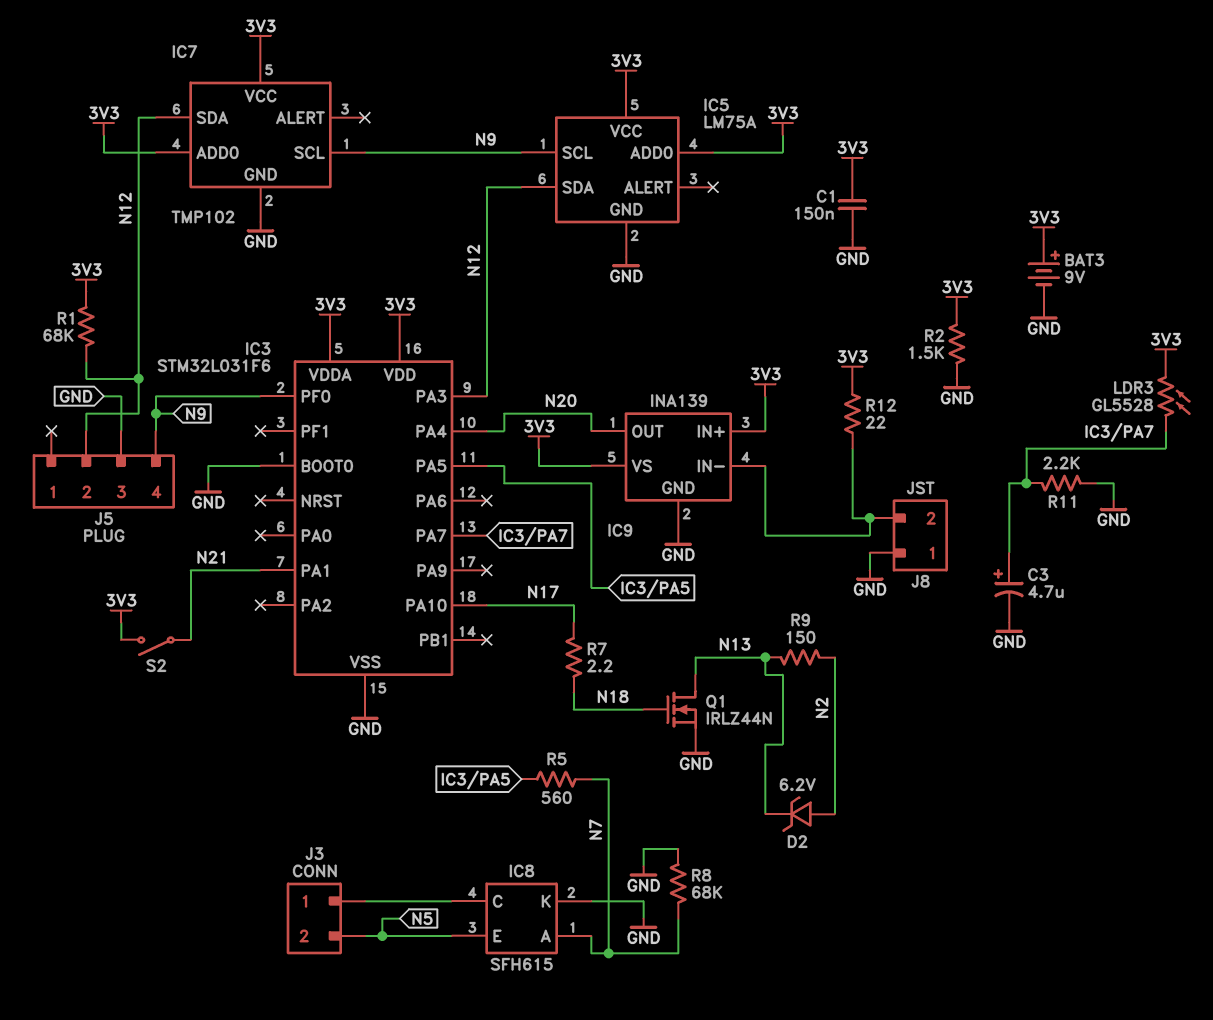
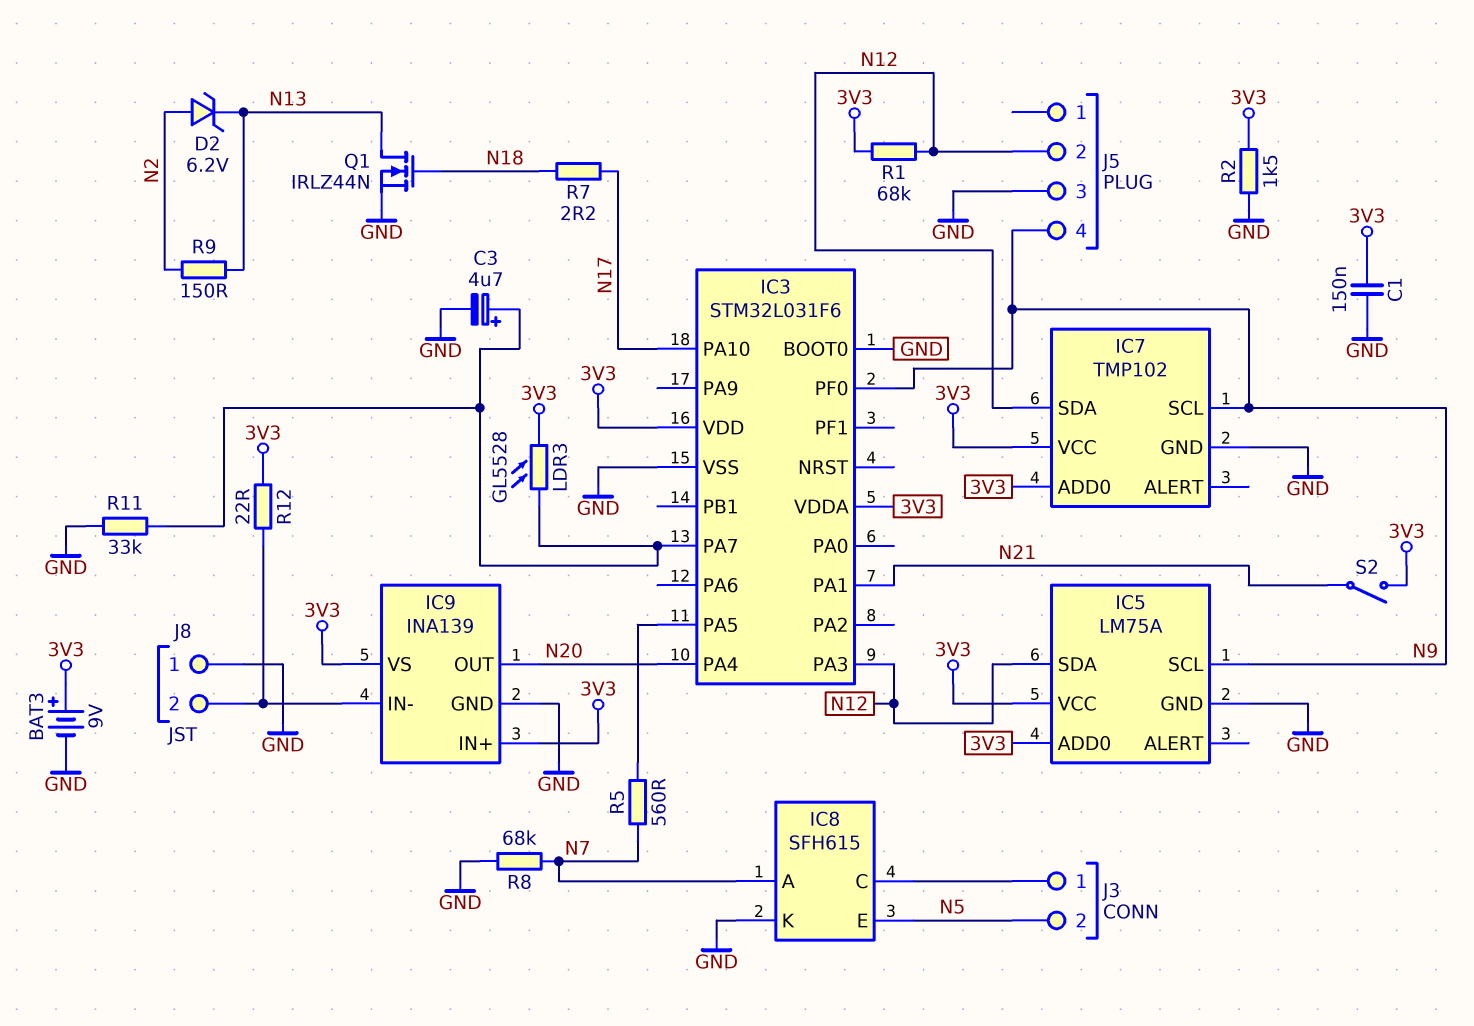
R11: 2.2k (GND, IC3/PA7) -> 33k (GND, IC3/PA7)

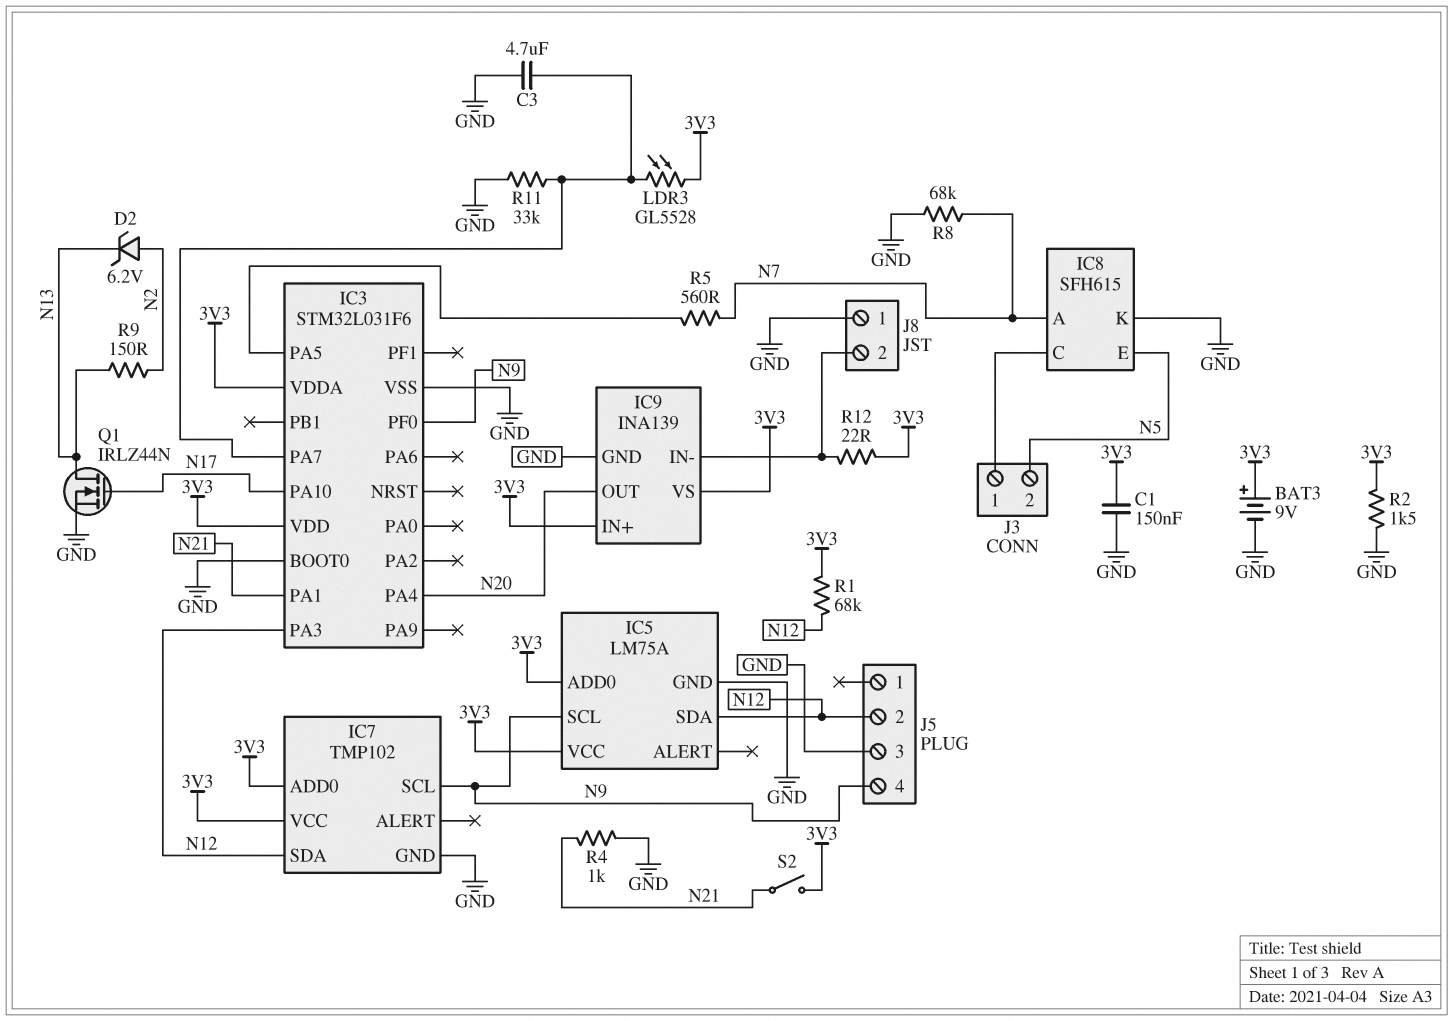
C3: 4.7uF (plus IC3/PA7, minus GND) -> 4.7uF (GND, IC3/PA7)
Q1: NMOS IRLZ44N (G N18, D N13, S GND) -> NMOS IRLZ44N (G N17, D N13, S GND)
R4: none -> 1k (GND, N21)
R7: 2.2 (N17, N18) -> none

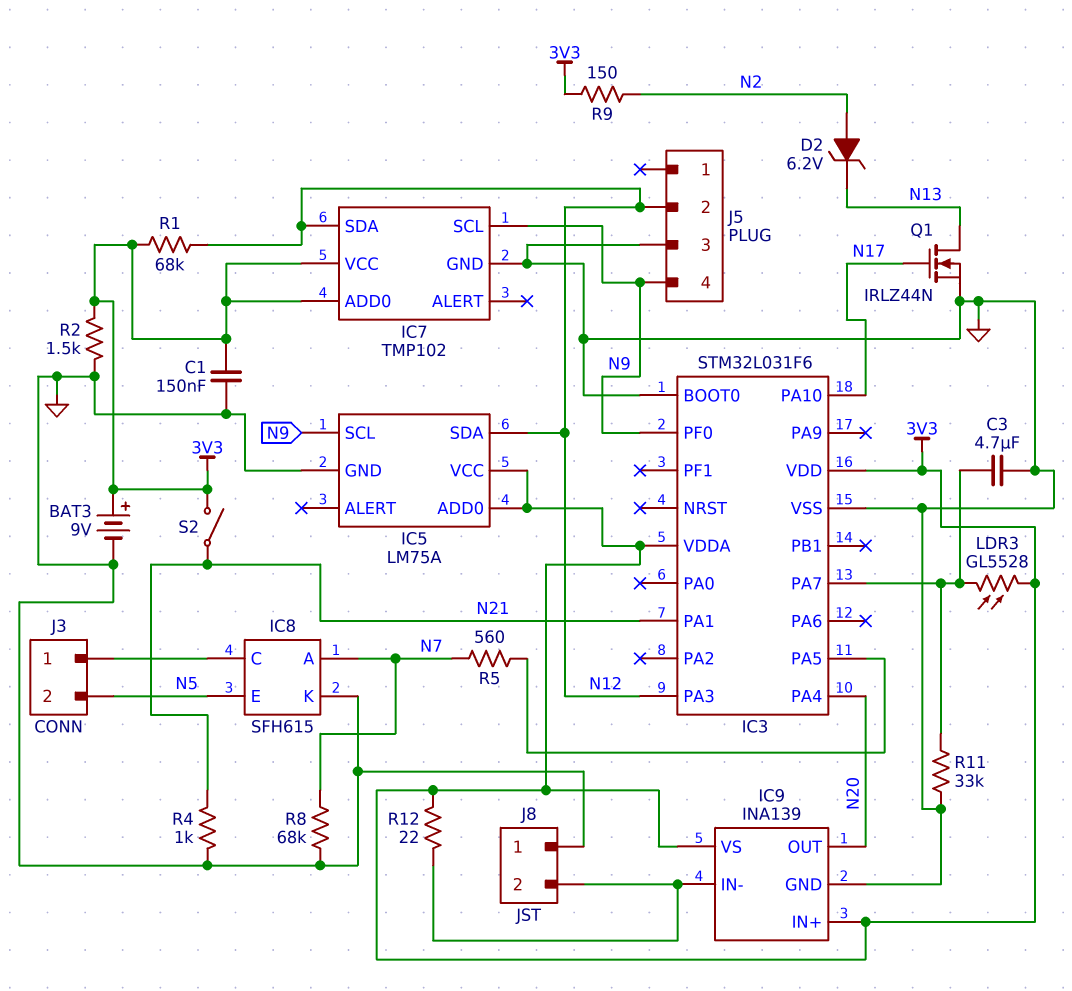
R9: 150 (N2, N13) -> 150 (3V3, N2)

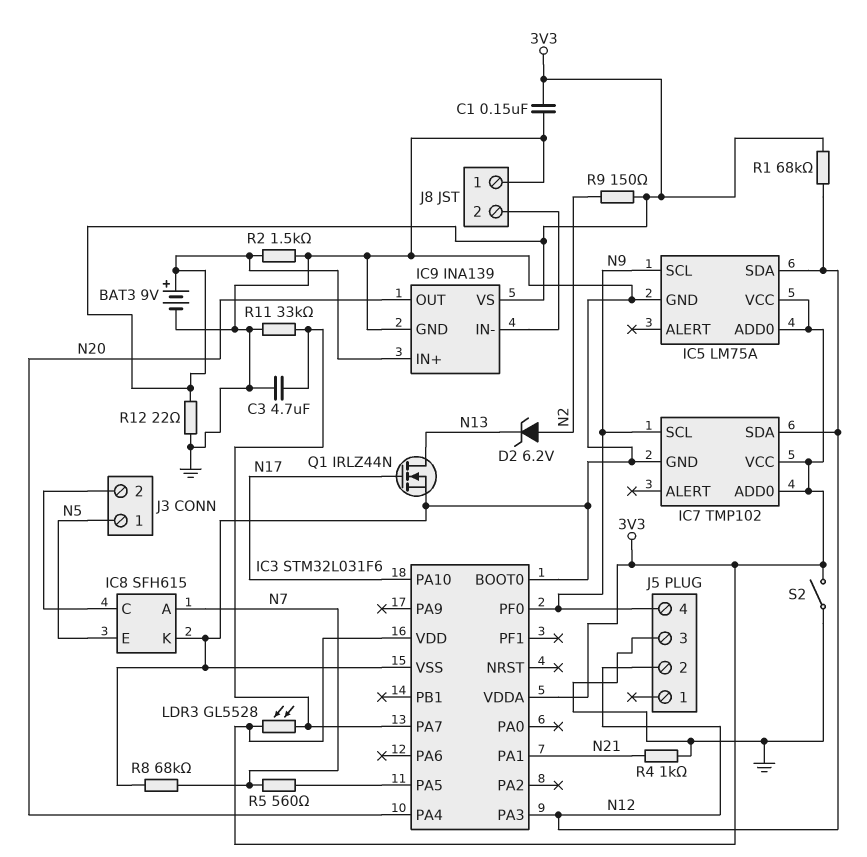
J3 pin 1: IC8/C -> N5
J3 pin 2: N5 -> IC8/C
R12: 22 (3V3, IC9/IN-) -> 22 (3V3, GND)
S2: switch (3V3, N21) -> switch (3V3, GND)

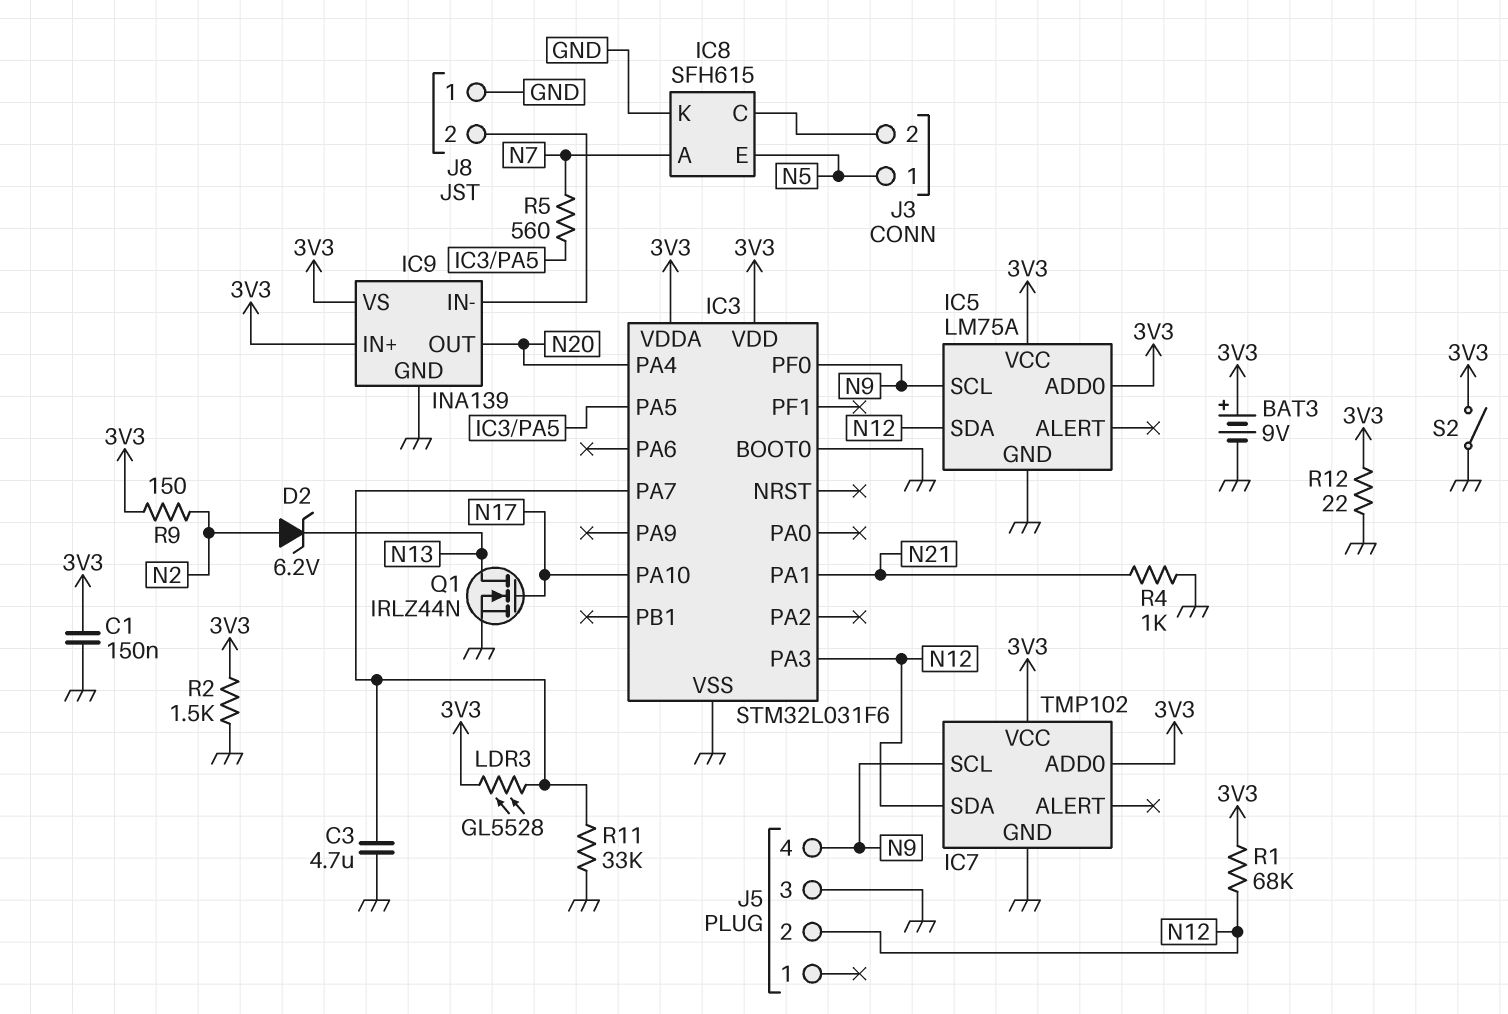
R8: 68k (GND, N7) -> none

